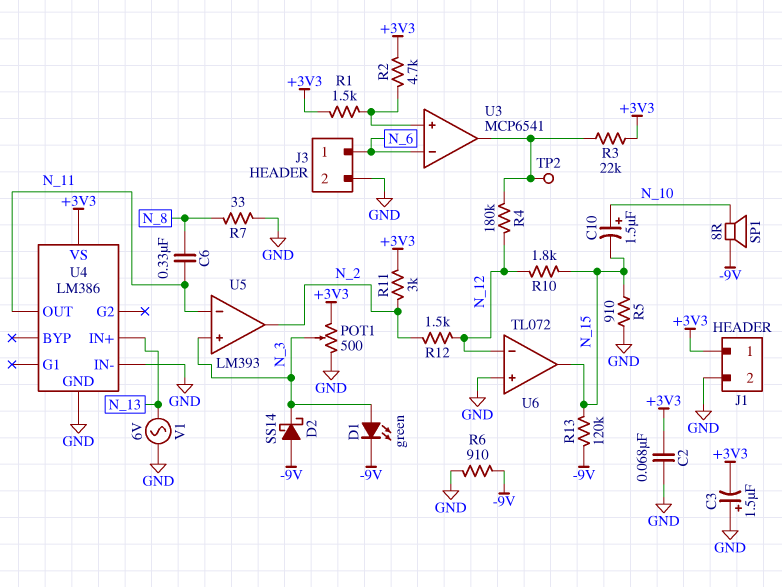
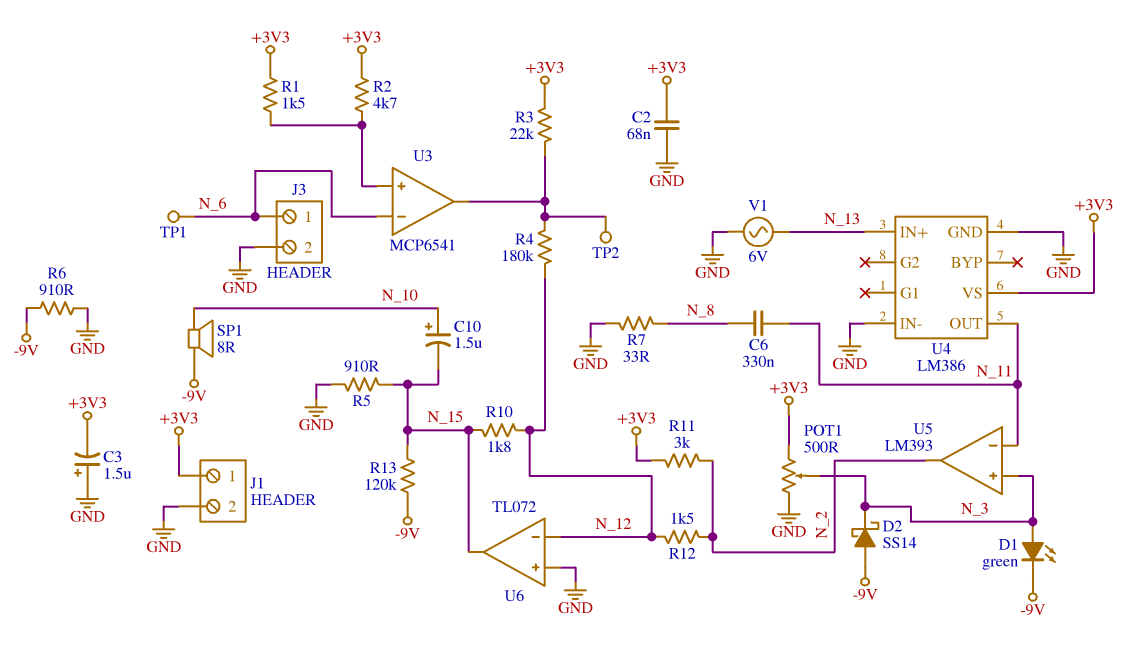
TP1: none -> test point (N_6)

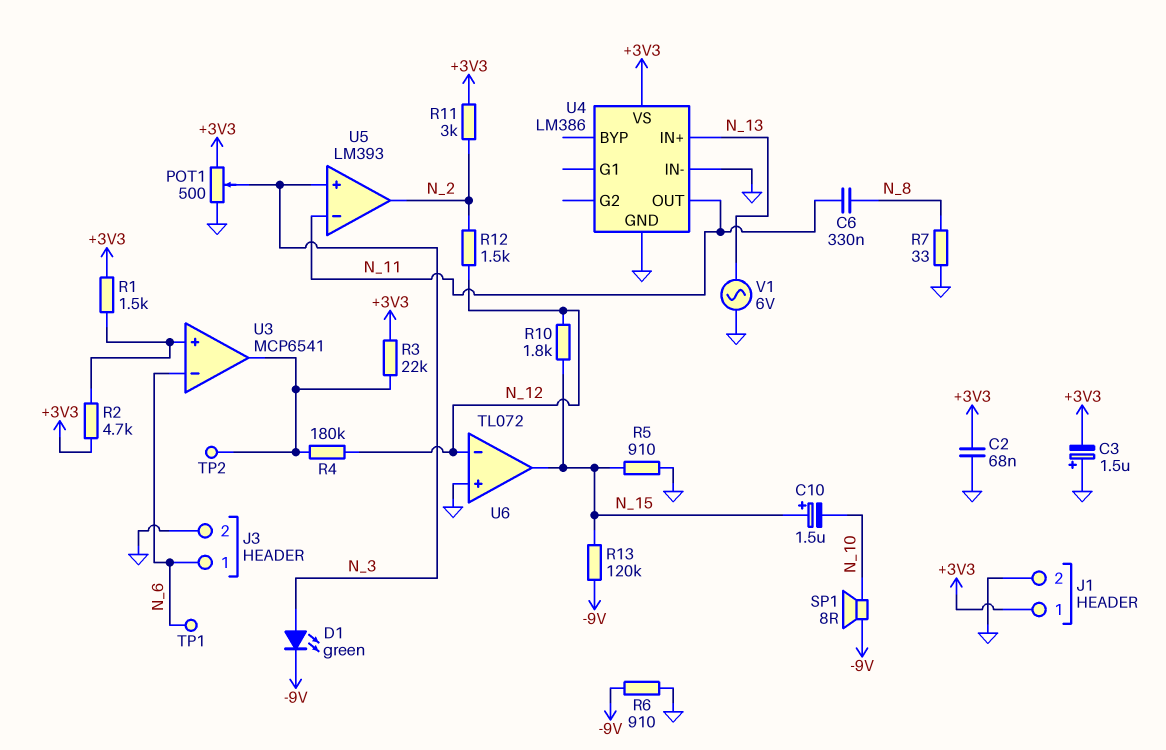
C10: 1.5uF (plus N_10, minus N_15) -> 1.5uF (plus N_15, minus N_10)
D2: schottky SS14 (A -9V, K N_3) -> none

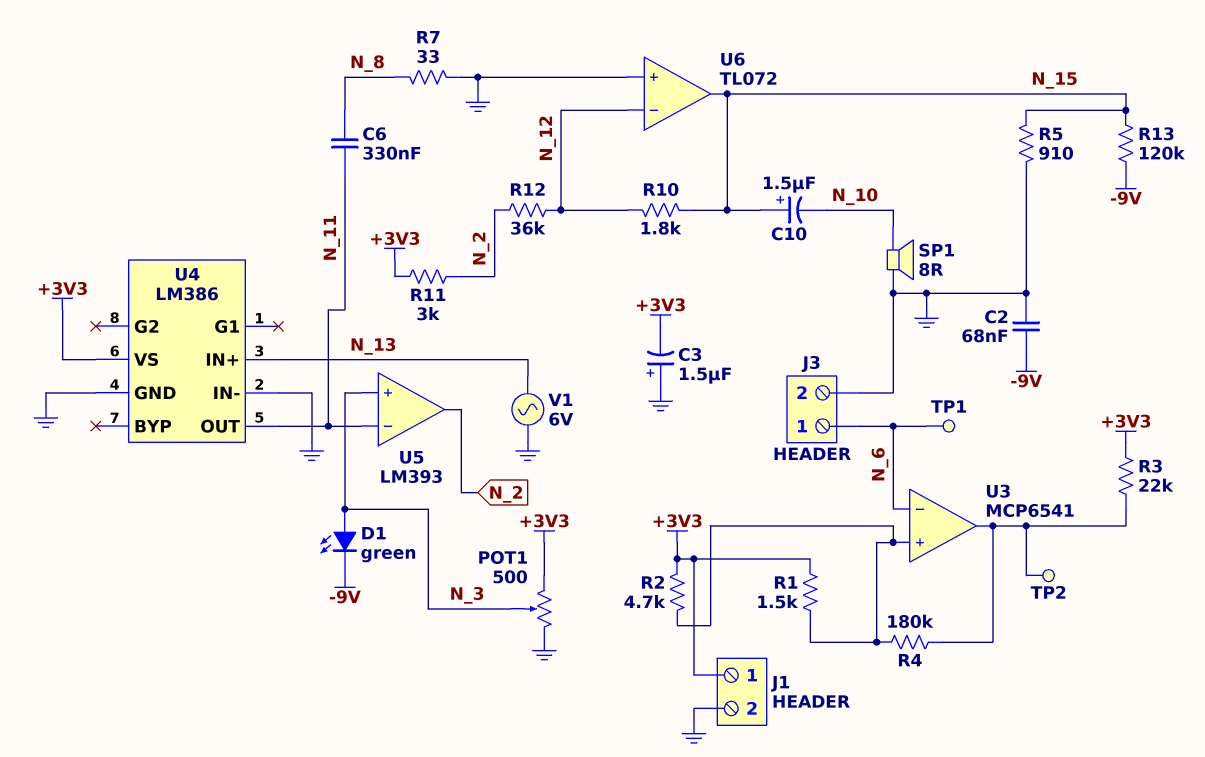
C2: 68nF (+3V3, GND) -> 68nF (-9V, GND)
R4: 180k (N_12, U3/out) -> 180k (U3/in+, U3/out)
R6: 910 (-9V, GND) -> none
R12: 1.5k (N_2, N_12) -> 36k (N_2, N_12)
SP1: speaker 8R (-9V, N_10) -> speaker 8R (GND, N_10)

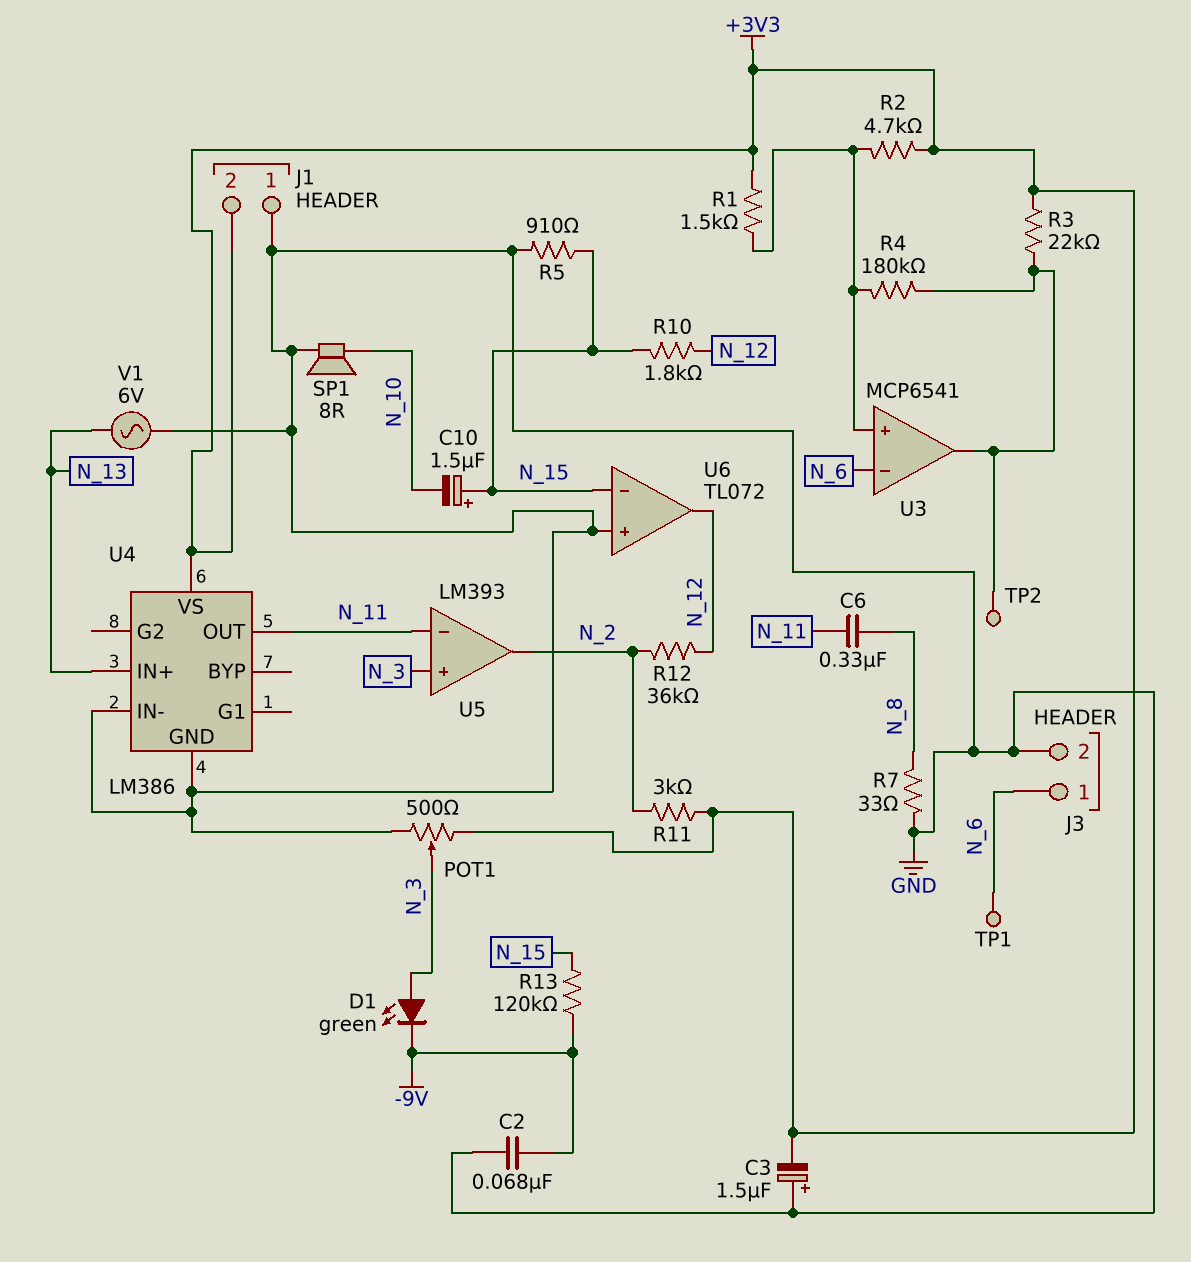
J1 pin 1: +3V3 -> GND
J1 pin 2: GND -> +3V3
U6 pin in-: N_12 -> N_15
U6 pin out: N_15 -> N_12

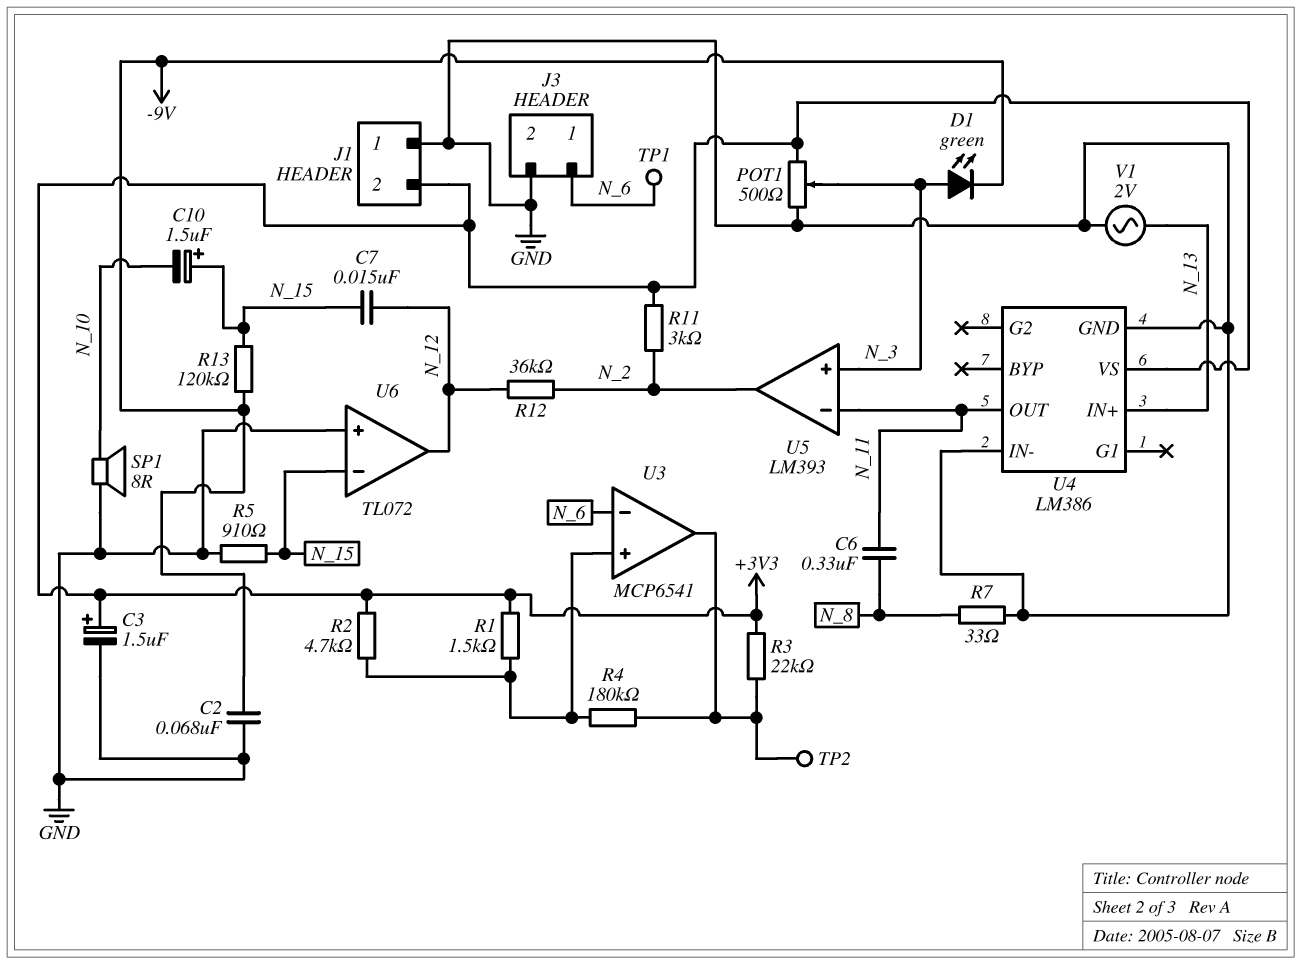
C3: 1.5uF (plus GND, minus +3V3) -> 1.5uF (plus +3V3, minus GND)
C7: none -> 15nF (N_12, N_15)
R10: 1.8k (N_12, N_15) -> none
V1: AC 6V (GND, N_13) -> AC 2V (GND, N_13)

